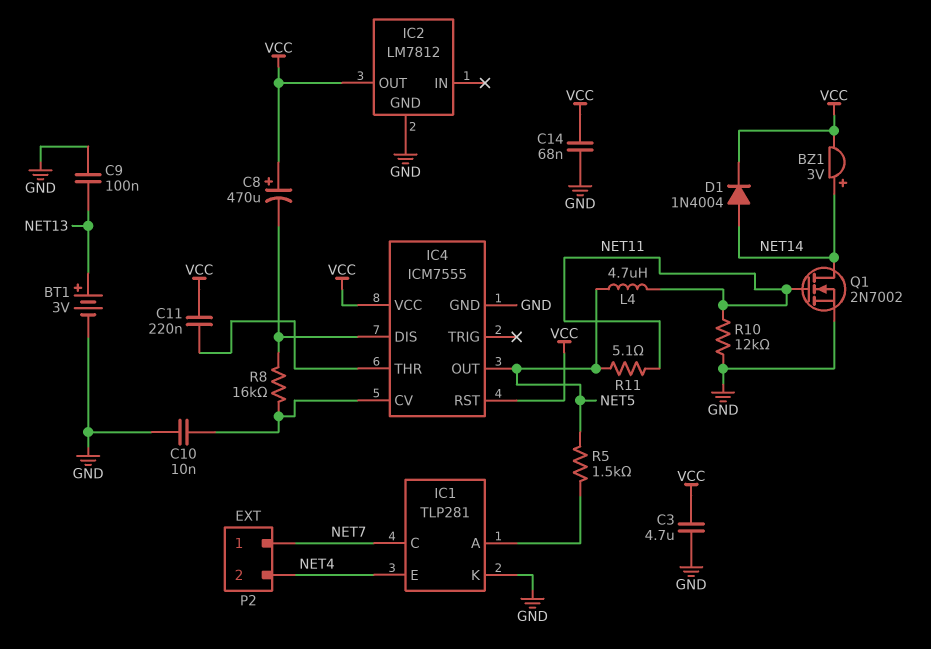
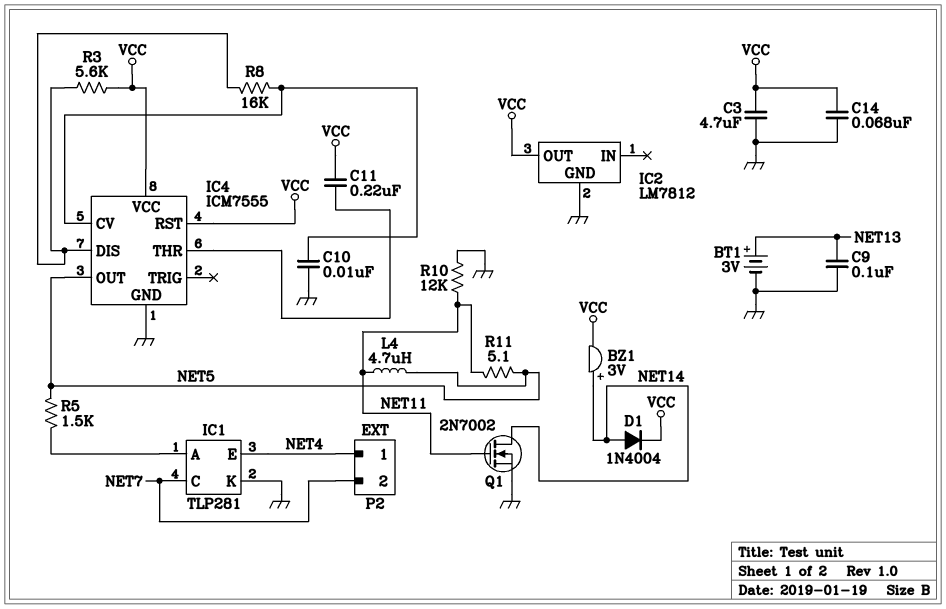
C8: 470uF (plus VCC, minus IC4/DIS) -> none
P2 pin 1: NET7 -> NET4
P2 pin 2: NET4 -> NET7
R3: none -> 5.6k (IC4/DIS, VCC)

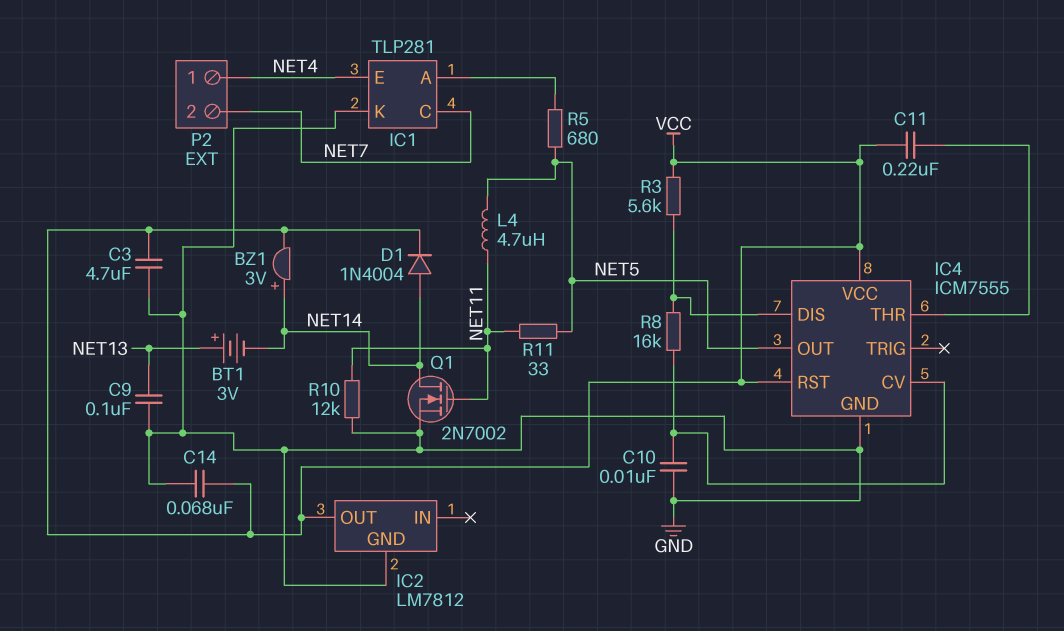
BT1: 3V (plus NET13, minus GND) -> 3V (plus NET13, minus NET14)
R5: 1.5k (IC1/A, NET5) -> 680 (IC1/A, NET5)
R11: 5.1 (NET5, NET11) -> 33 (NET5, NET11)

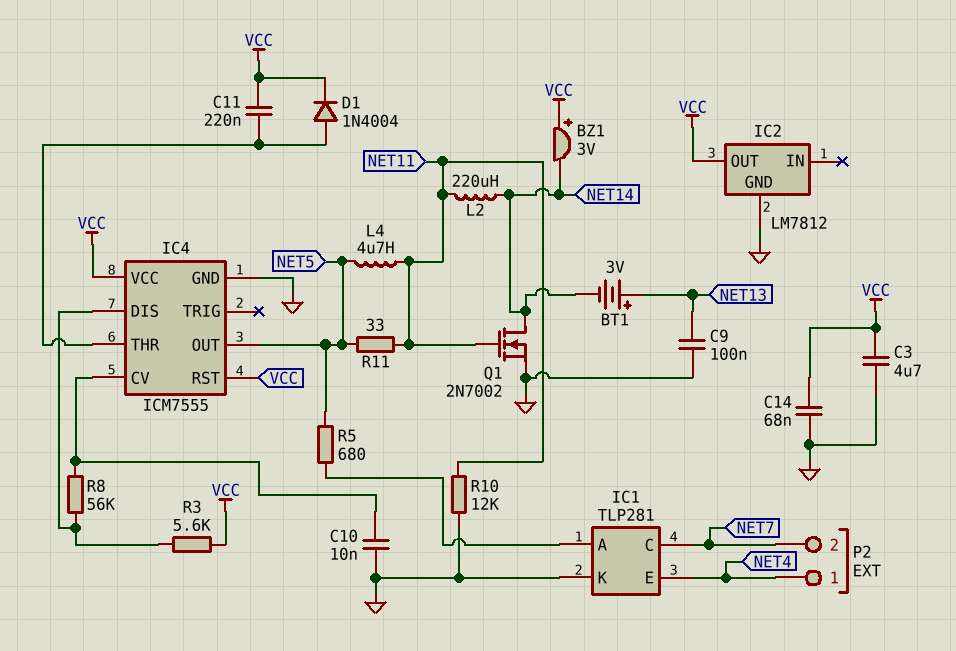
BZ1: buzzer 3V (plus NET14, minus VCC) -> buzzer 3V (plus VCC, minus NET14)
D1: diode 1N4004 (A NET14, K VCC) -> diode 1N4004 (A IC4/THR, K VCC)
L2: none -> 220uH (NET11, NET14)
R8: 16k (IC4/CV, IC4/DIS) -> 56k (IC4/CV, IC4/DIS)

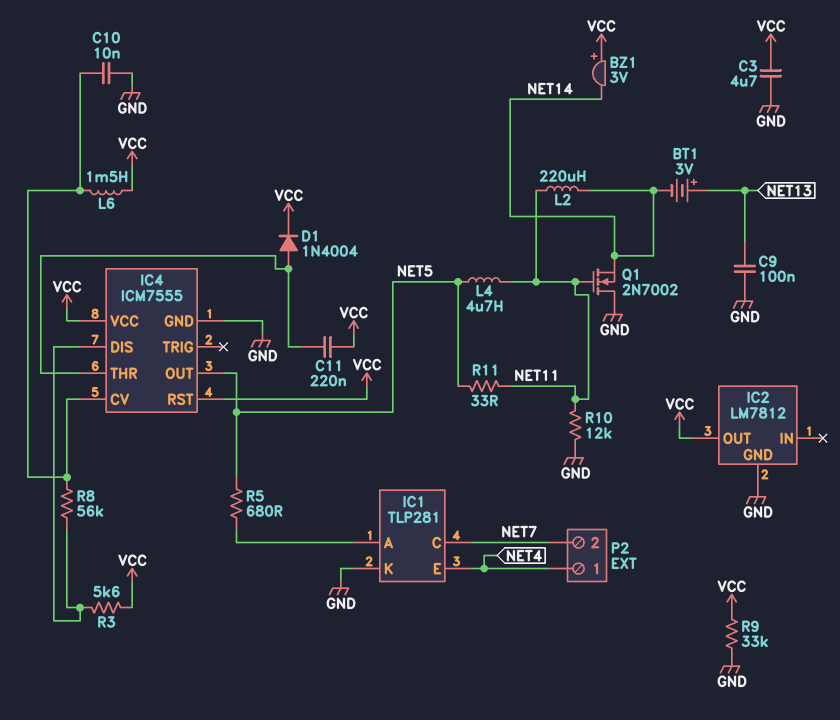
C14: 68nF (GND, VCC) -> none
L6: none -> 1.5mH (IC4/CV, VCC)
Q1: NMOS 2N7002 (G NET11, D NET14, S GND) -> NMOS 2N7002 (G NET11, D GND, S NET14)
R9: none -> 33k (GND, VCC)

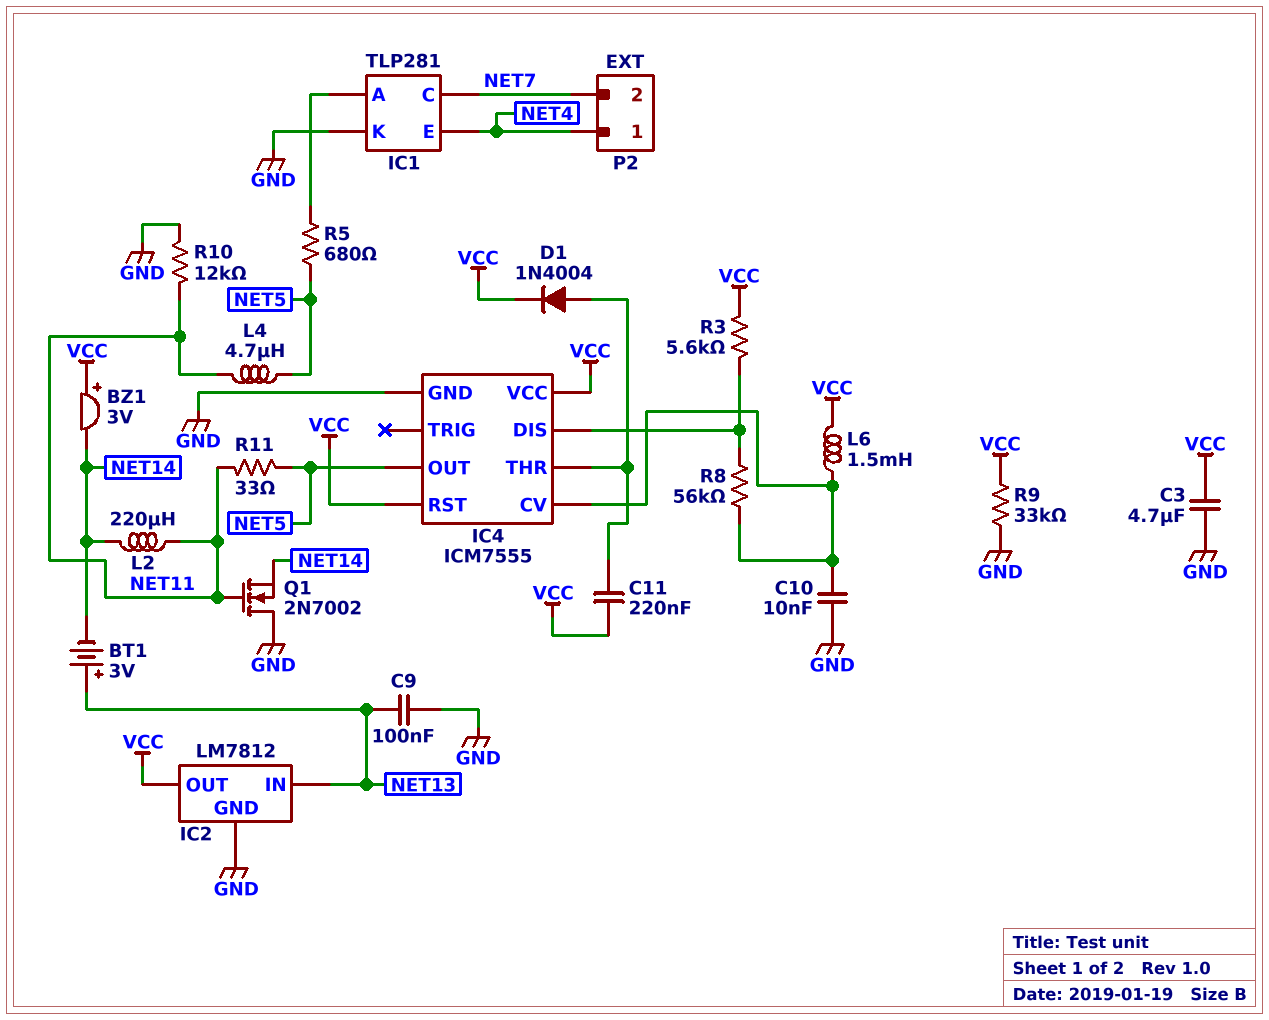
IC2 pin IN: none -> NET13

